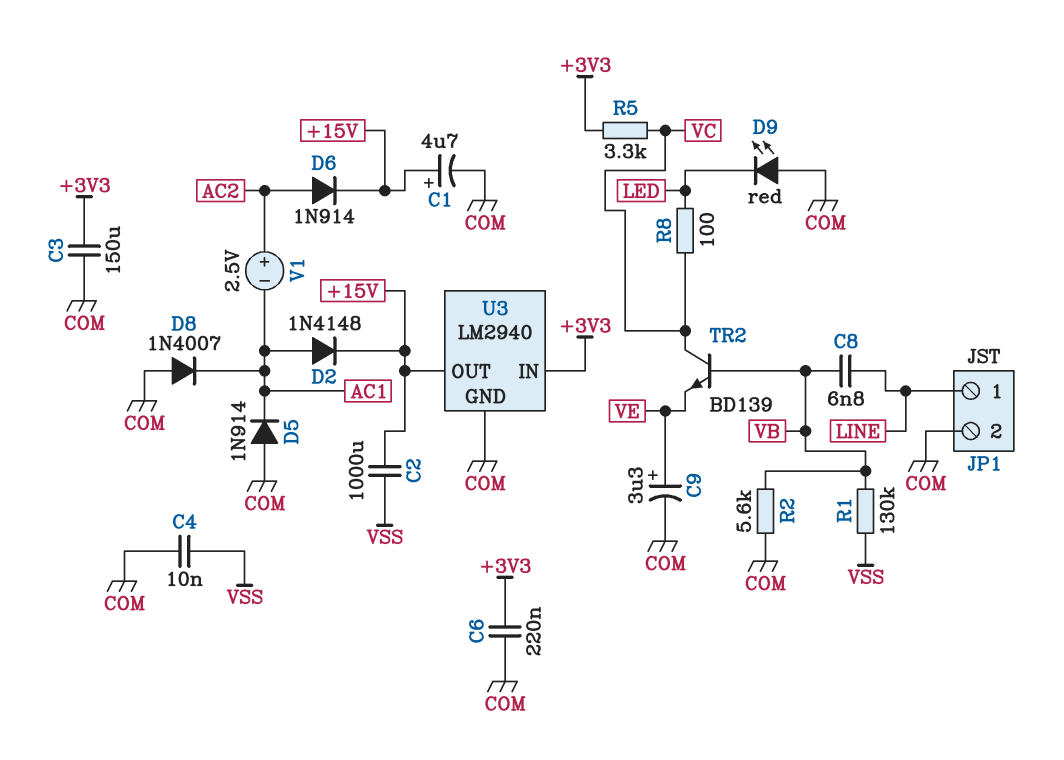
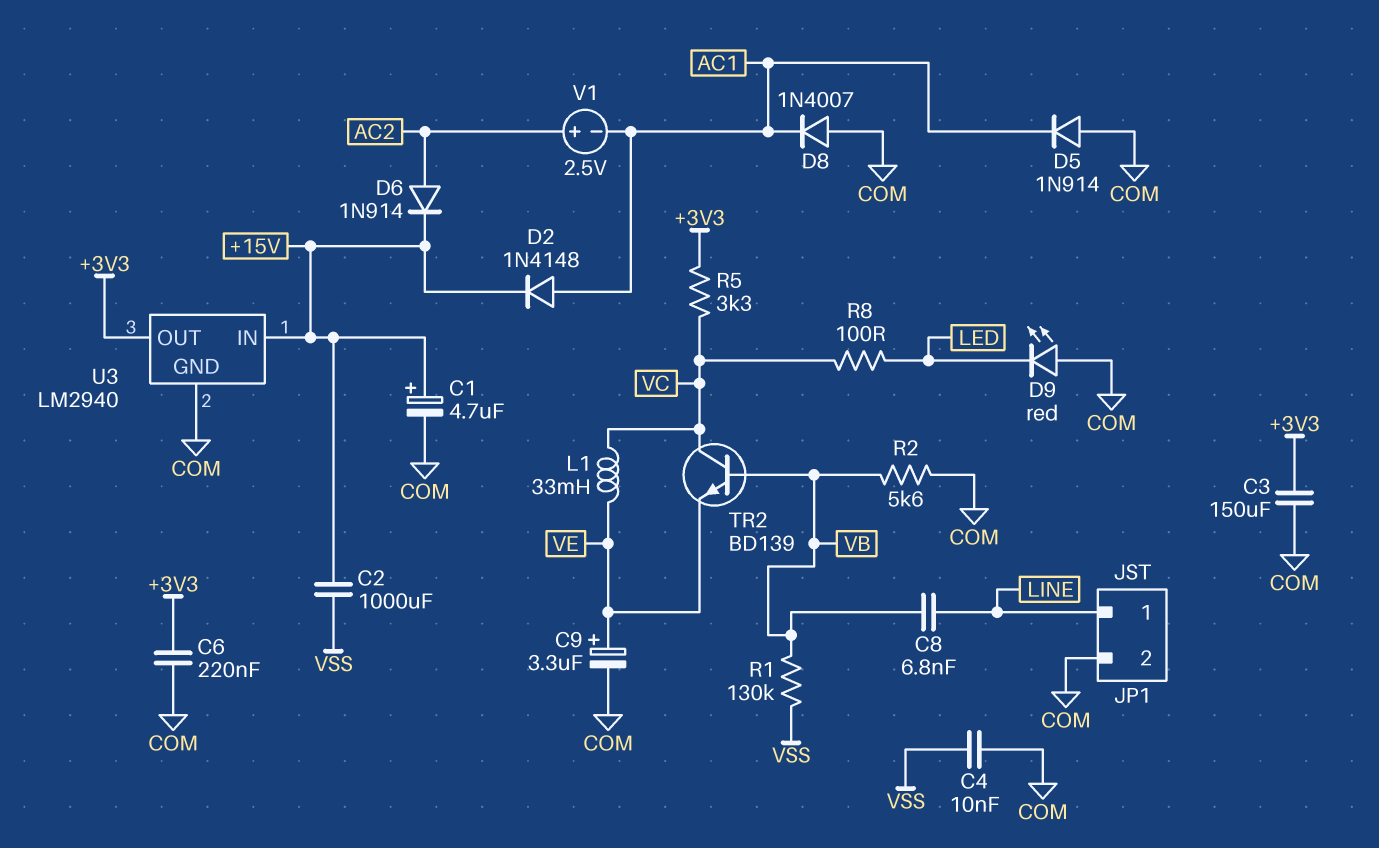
L1: none -> 33mH (VC, VE)
U3 pin IN: +3V3 -> +15V
U3 pin OUT: +15V -> +3V3

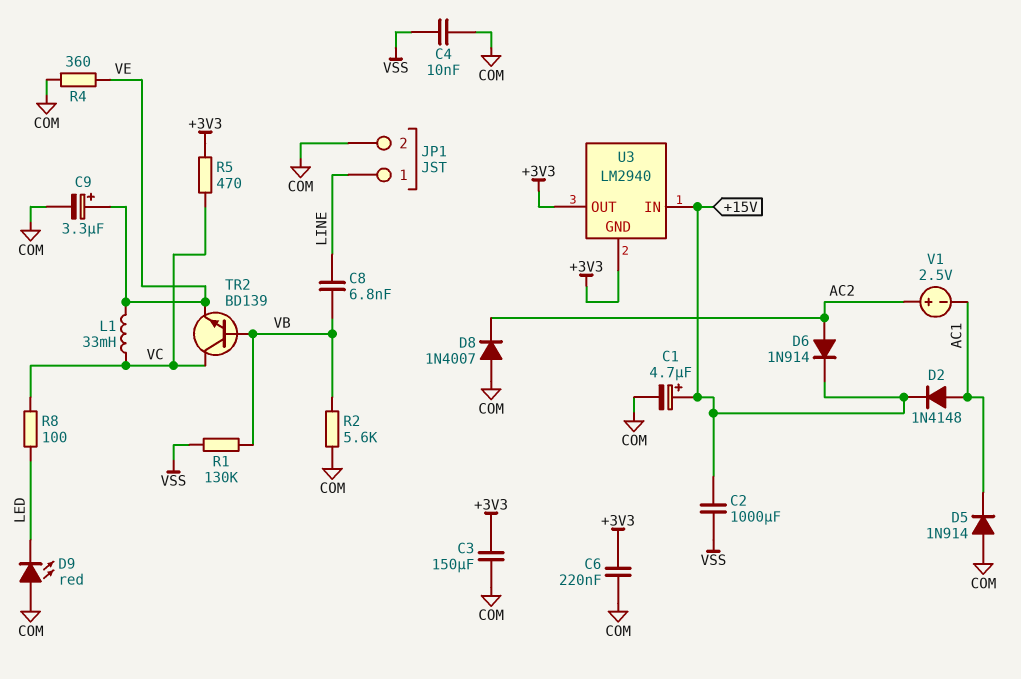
D8: diode 1N4007 (A COM, K AC1) -> diode 1N4007 (A COM, K AC2)
R4: none -> 360 (COM, VE)
R5: 3.3k (+3V3, VC) -> 470 (+3V3, VC)
U3 pin GND: COM -> +3V3

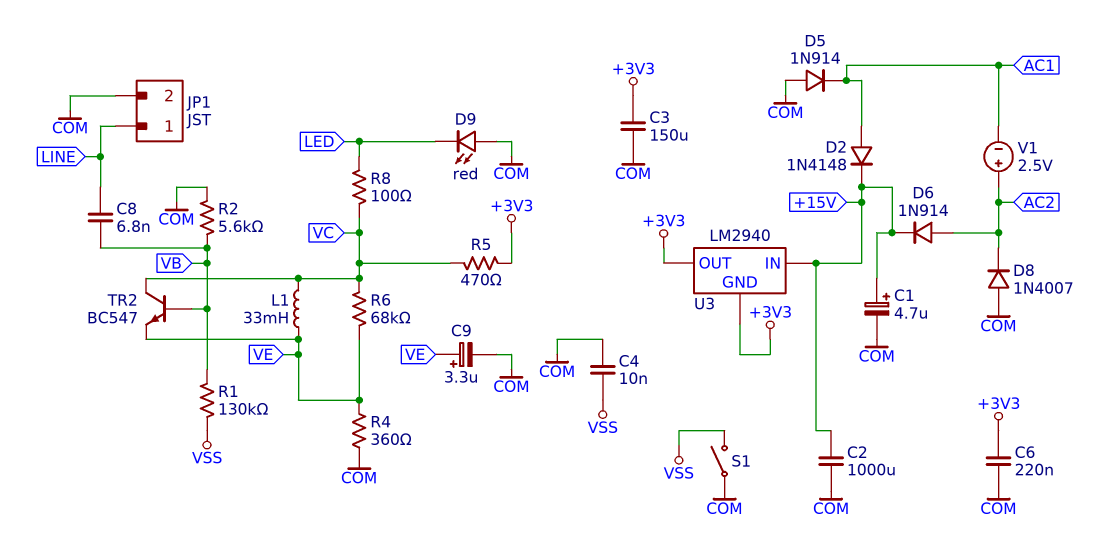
C2: 1000uF (+15V, VSS) -> 1000uF (+15V, COM)
R6: none -> 68k (VC, VE)
S1: none -> switch (COM, VSS)
TR2: NPN BD139 (B VB, C VC, E VE) -> NPN BC547 (B VB, C VC, E VE)

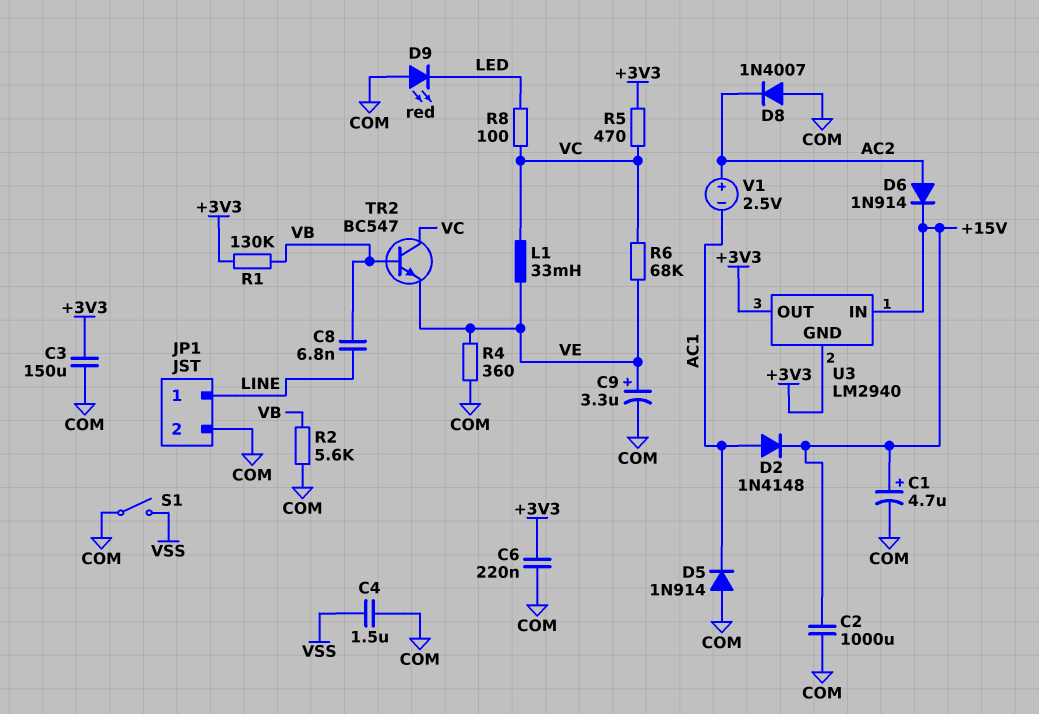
C4: 10nF (COM, VSS) -> 1.5uF (COM, VSS)
R1: 130k (VB, VSS) -> 130k (+3V3, VB)

